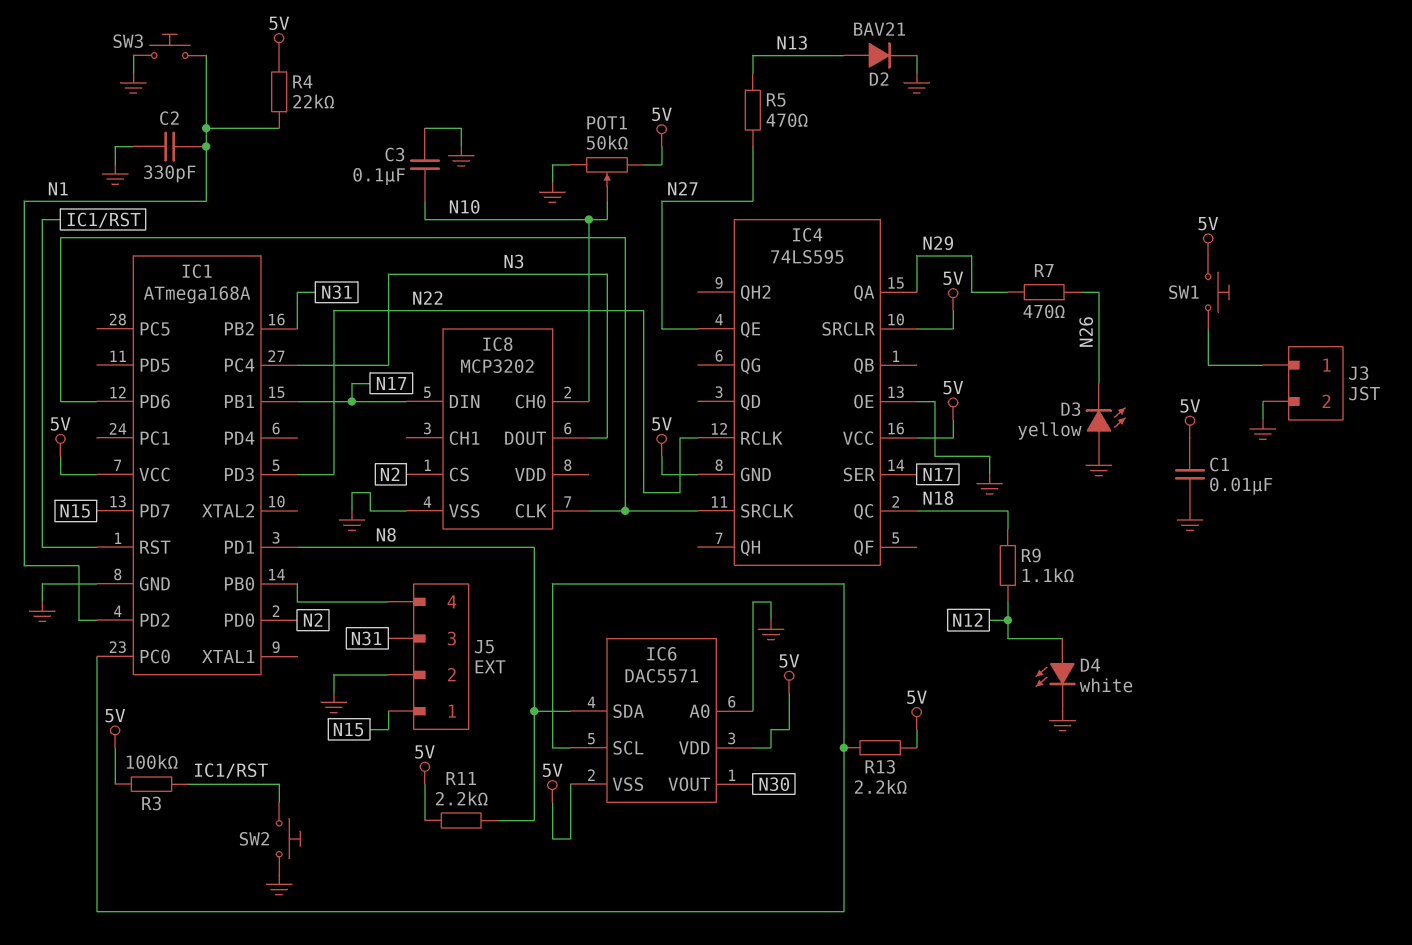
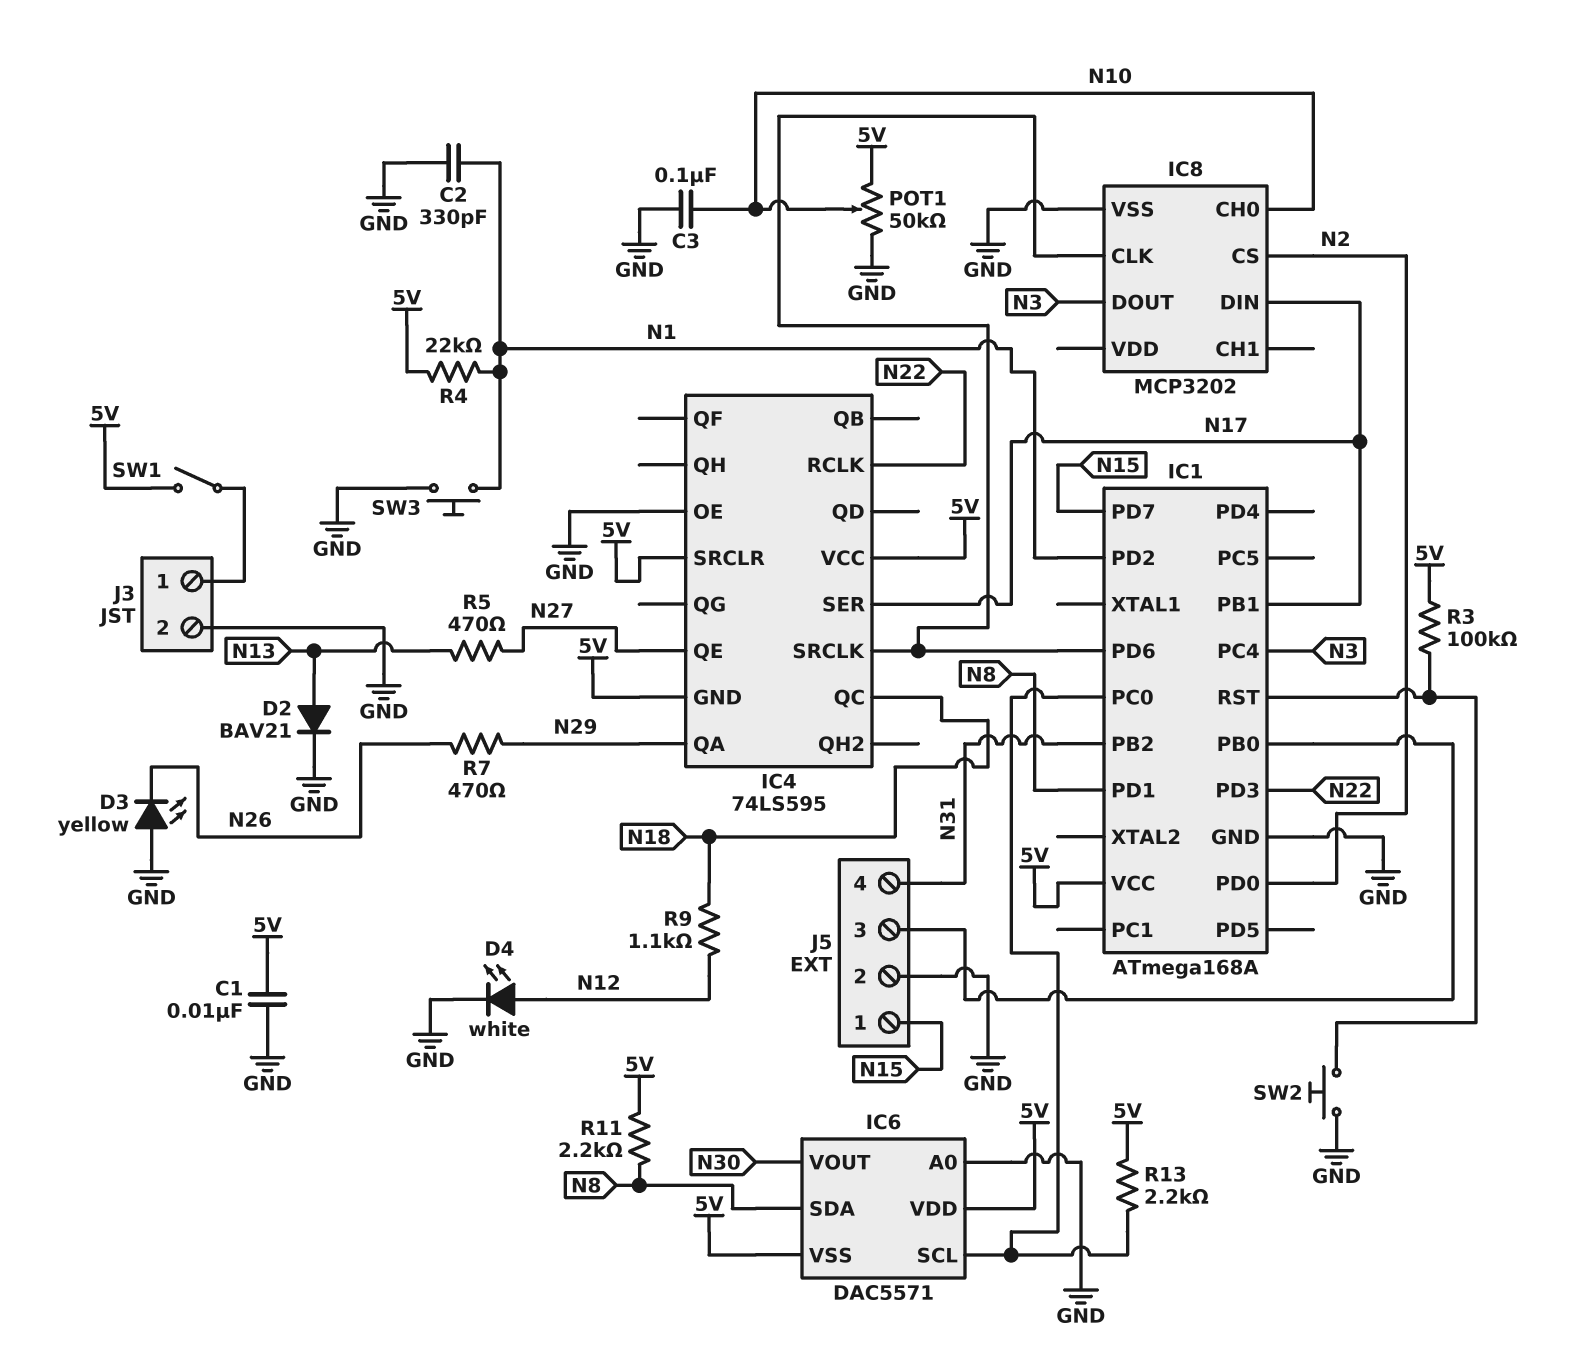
J5 pin 3: N31 -> IC1/PB0
J5 pin 4: IC1/PB0 -> N31
SW1: button (5V, J3/1) -> switch (5V, J3/1)

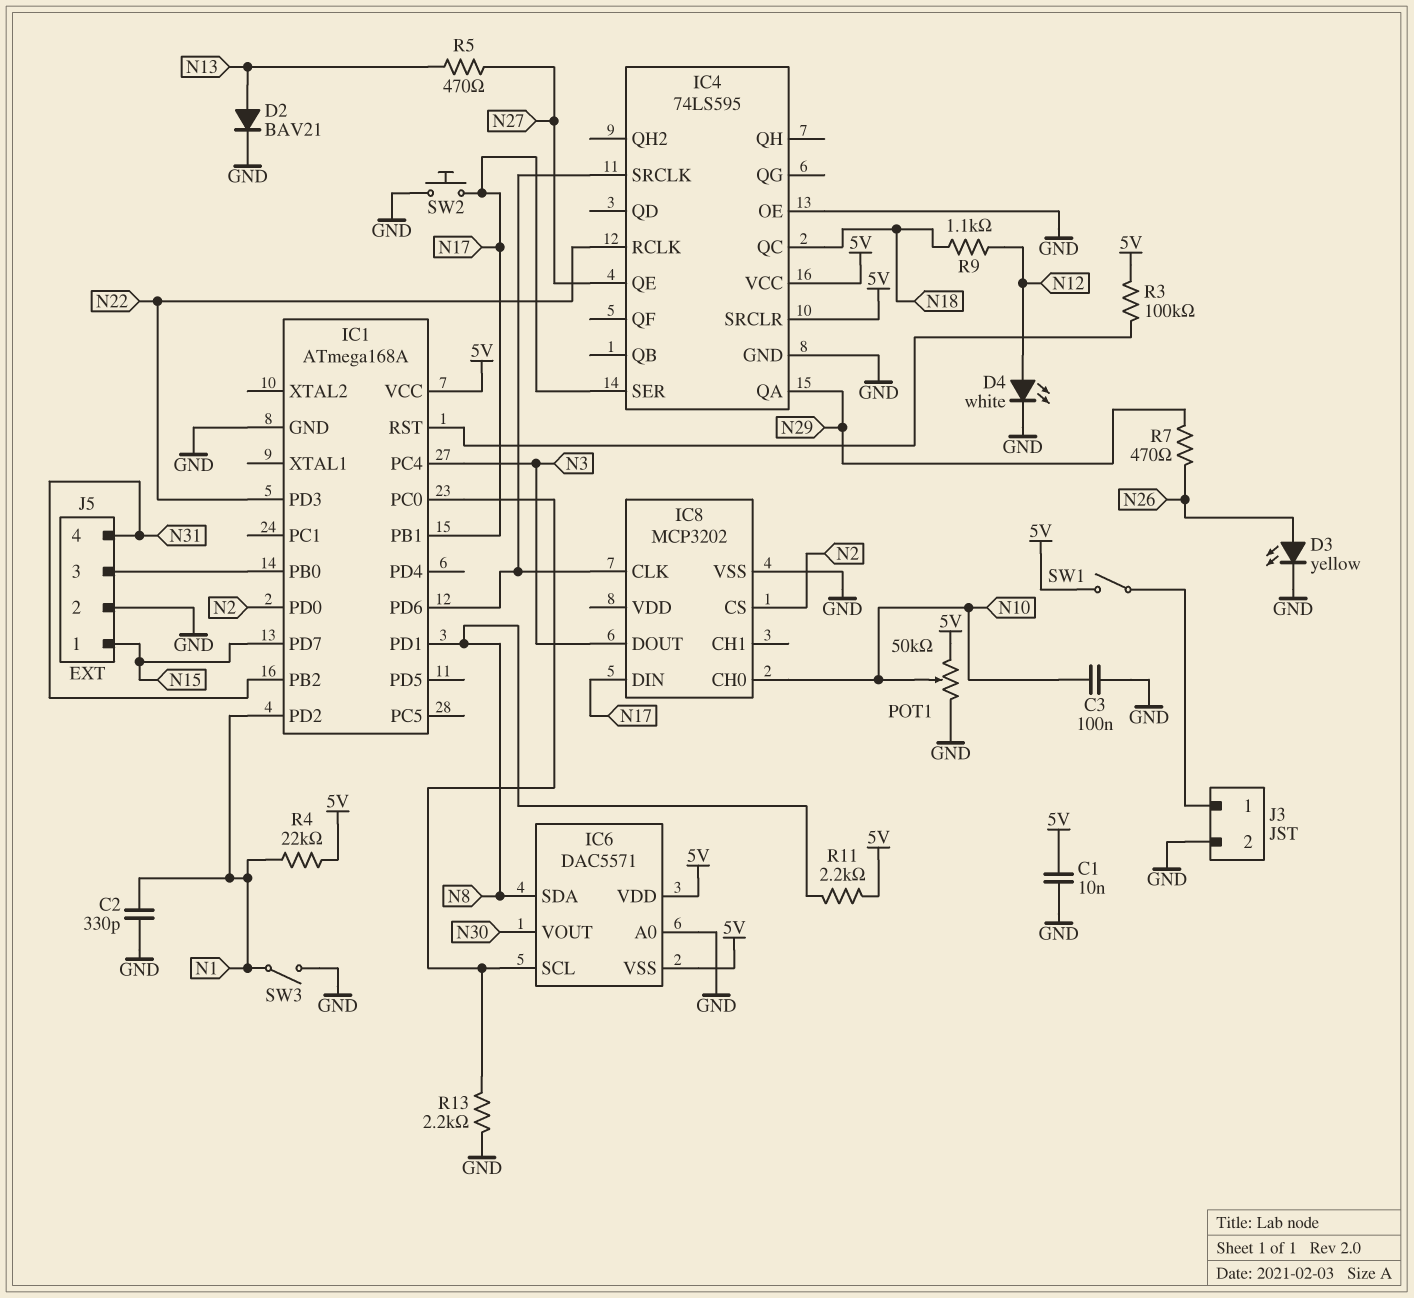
D3: LED yellow (A GND, K N26) -> LED yellow (A N26, K GND)
IC4 pin GND: 5V -> GND
R13: 2.2k (5V, IC1/PC0) -> 2.2k (GND, IC1/PC0)
SW2: button (GND, IC1/RST) -> button (GND, N17)
SW3: button (GND, N1) -> switch (GND, N1)

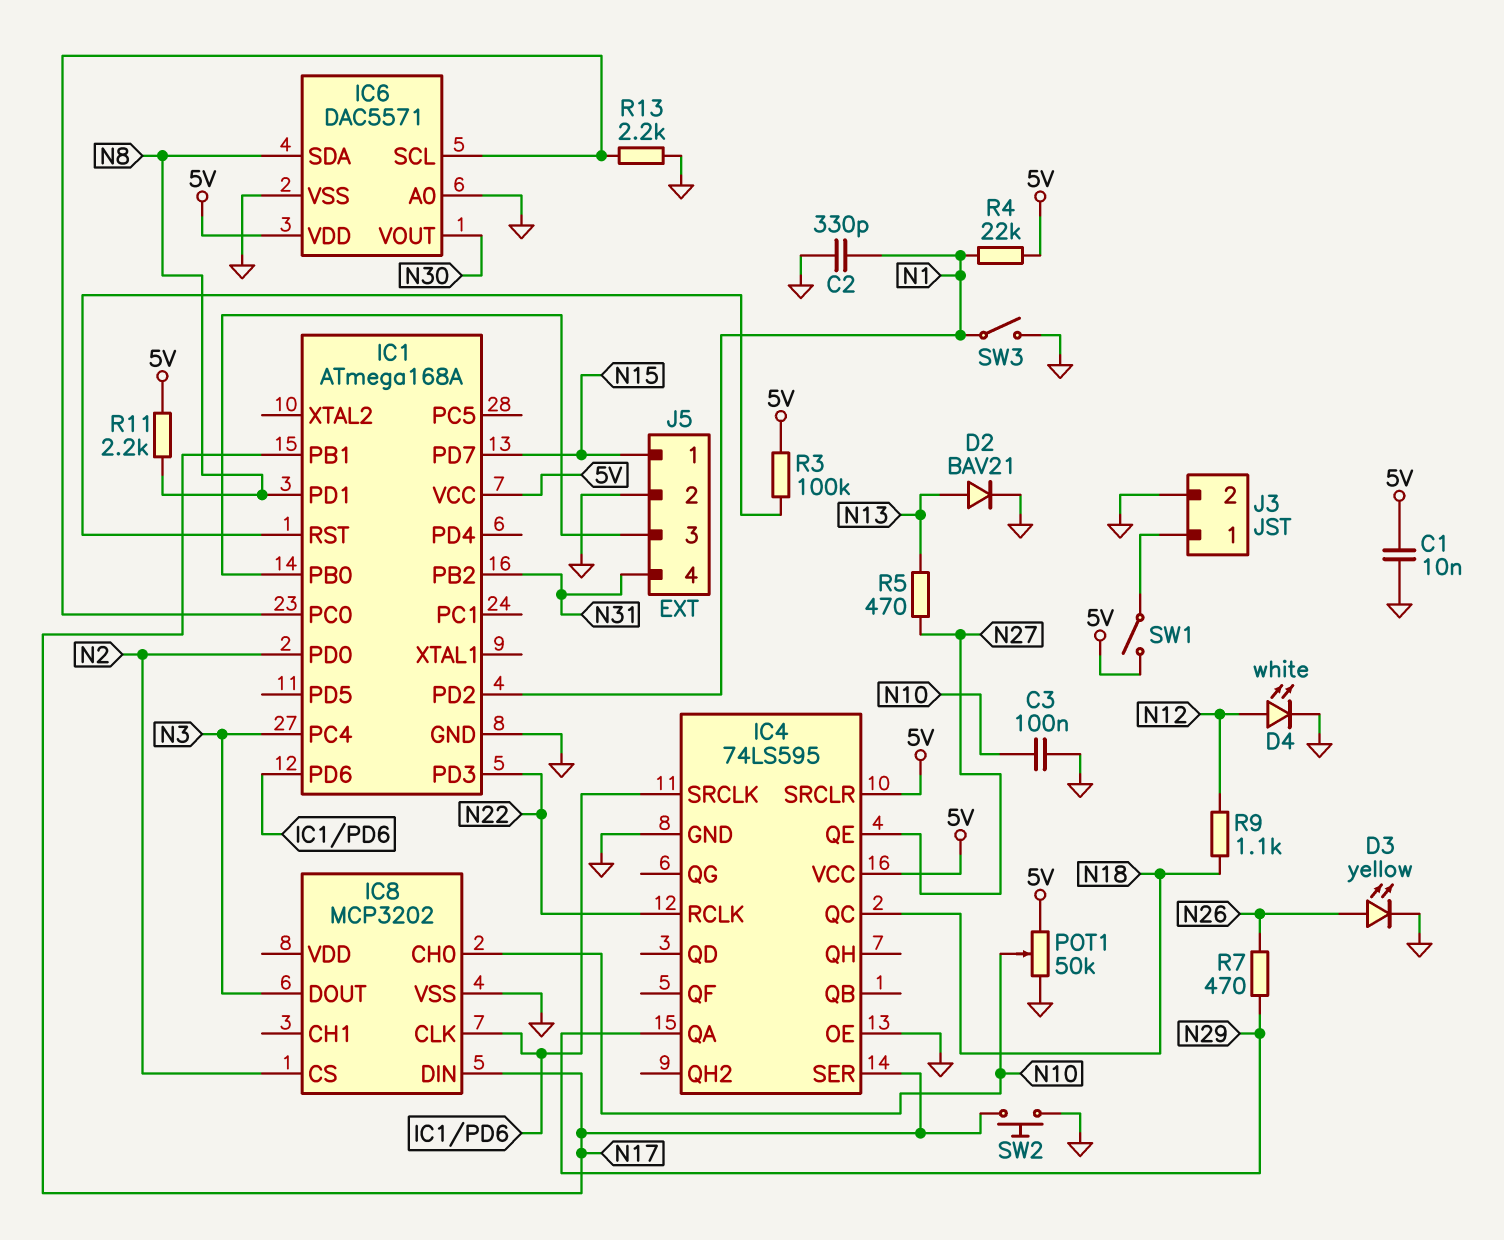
IC6 pin VSS: 5V -> GND

